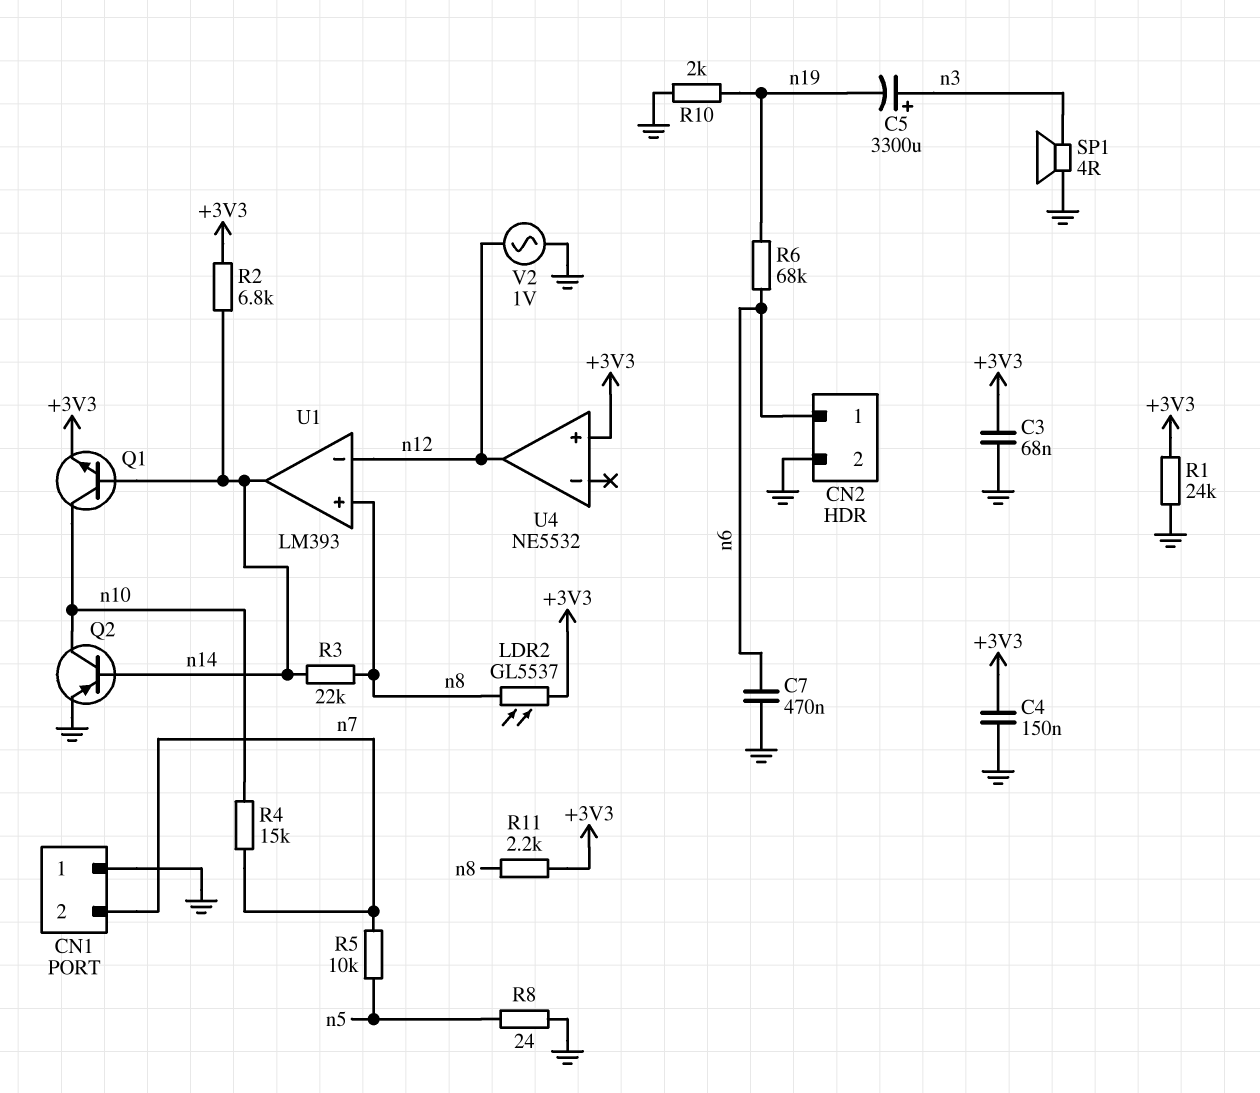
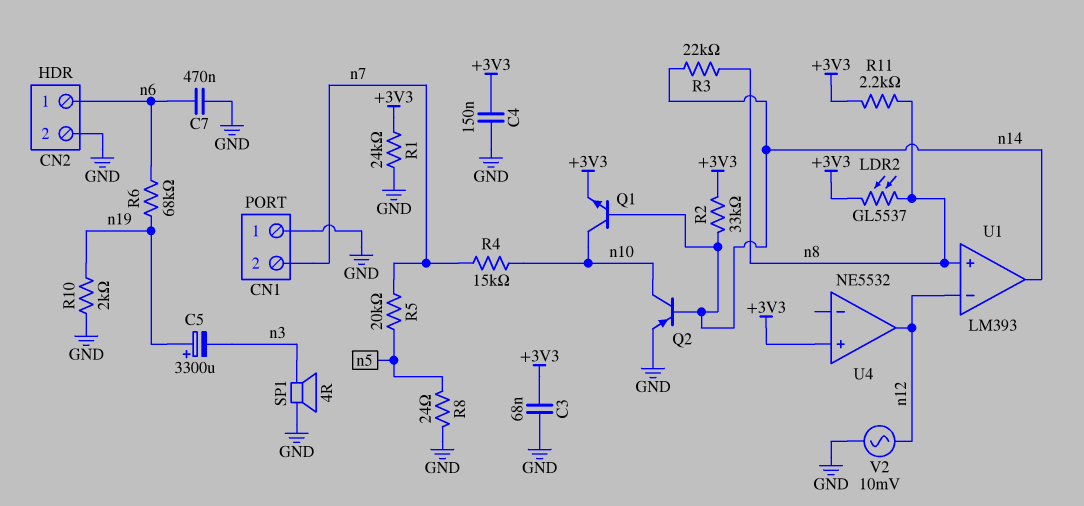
C5: 3300uF (plus n3, minus n19) -> 3300uF (plus n19, minus n3)
R2: 6.8k (+3V3, n14) -> 33k (+3V3, n14)
R5: 10k (n5, n7) -> 20k (n5, n7)
V2: AC 1V (GND, n12) -> AC 10mV (GND, n12)

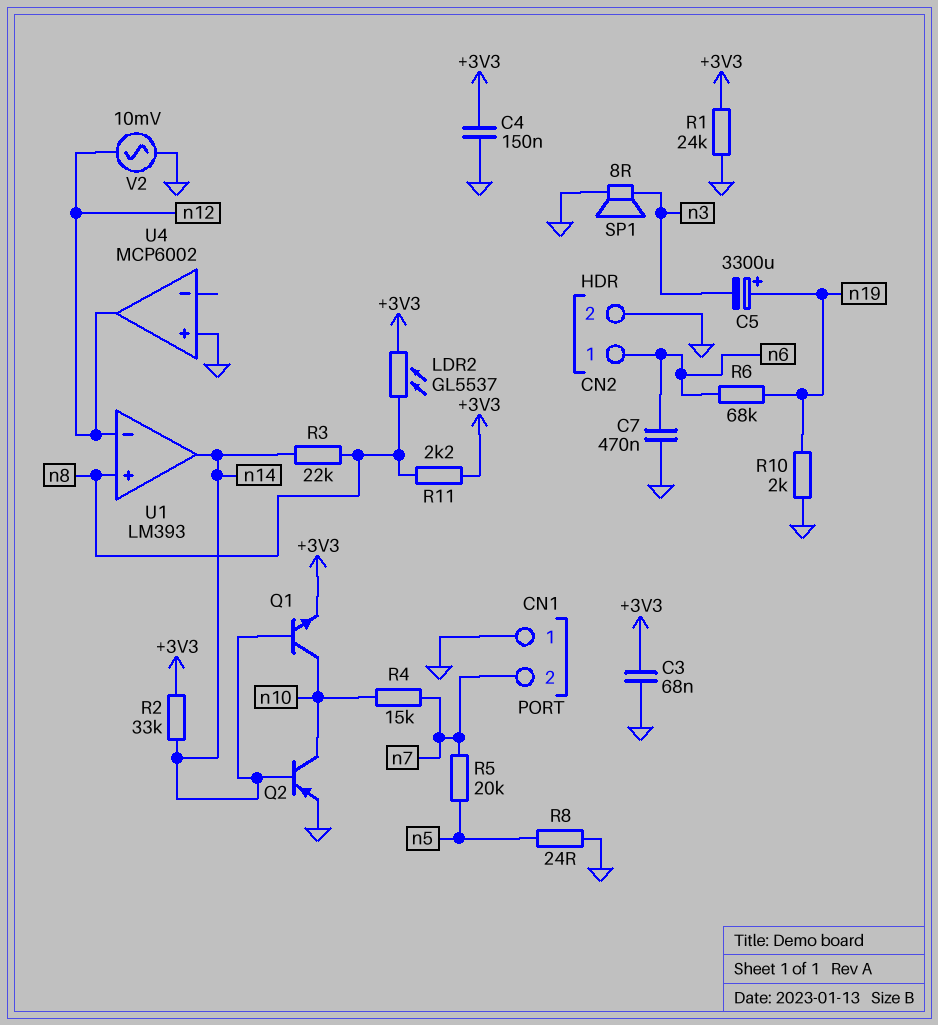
SP1: speaker 4R (GND, n3) -> speaker 8R (GND, n3)
U4: NE5532 -> MCP6002
U4 pin in+: +3V3 -> GND

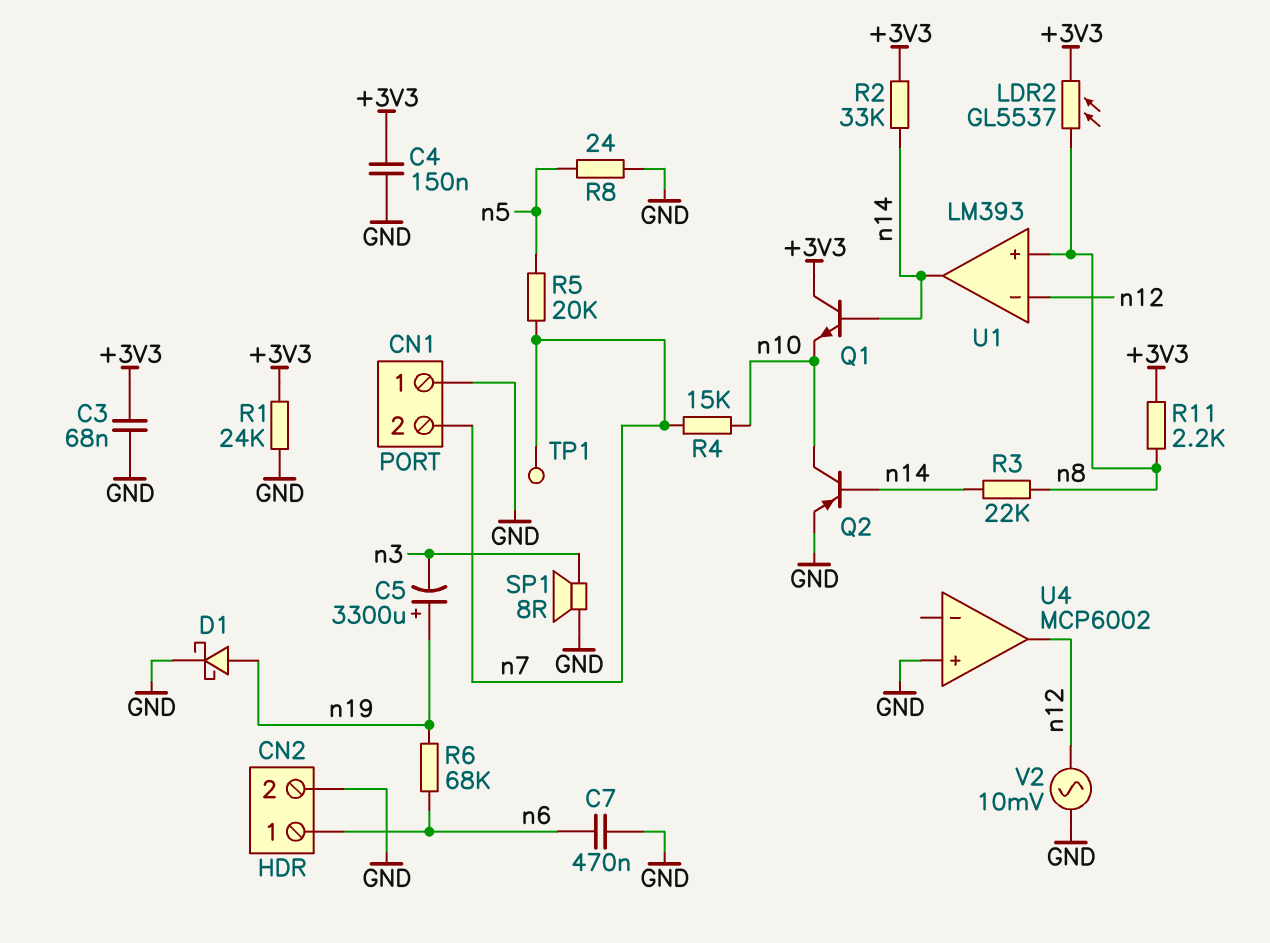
D1: none -> schottky (A n19, K GND)
Q1: NPN (B n14, C n10, E +3V3) -> NPN (B n14, C +3V3, E n10)
R10: 2k (GND, n19) -> none
TP1: none -> test point (n7)

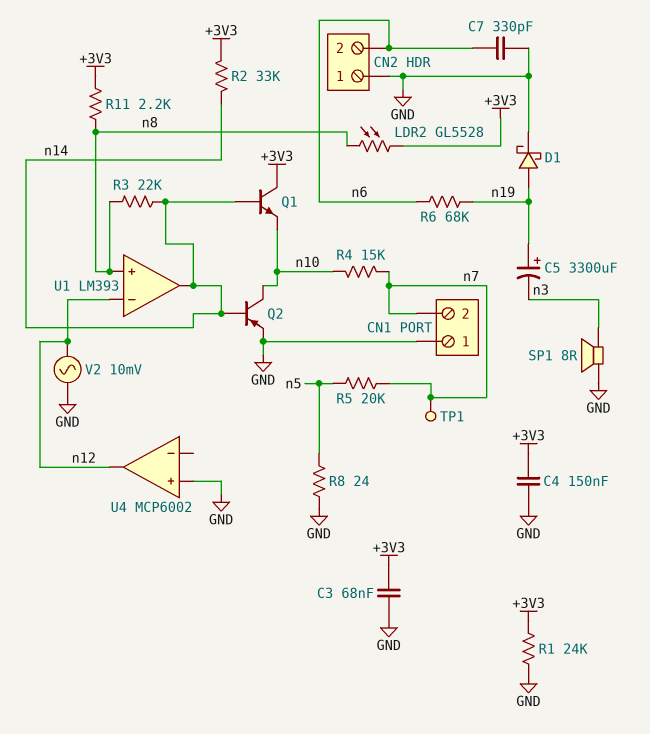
C7: 470nF (GND, n6) -> 330pF (GND, n6)
CN2 pin 1: n6 -> GND
CN2 pin 2: GND -> n6
LDR2: GL5537 (+3V3, n8) -> GL5528 (+3V3, n8)

